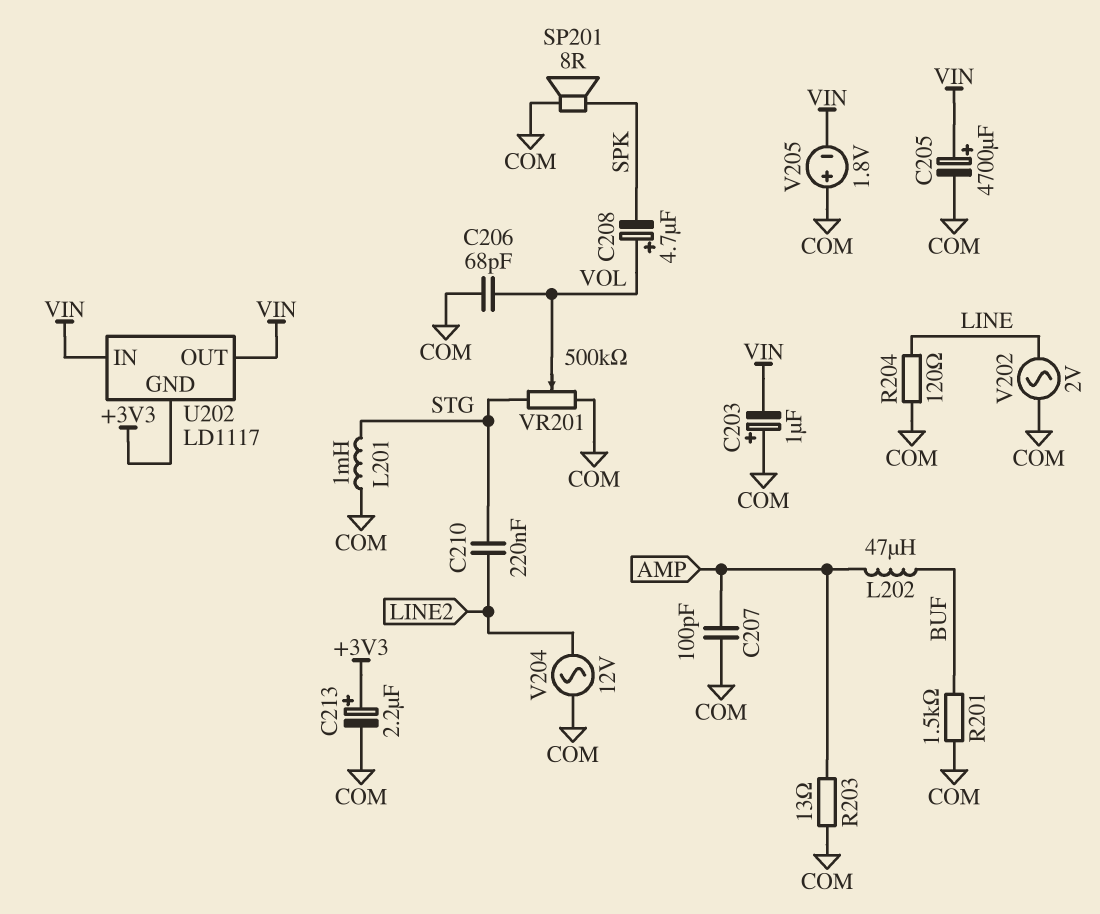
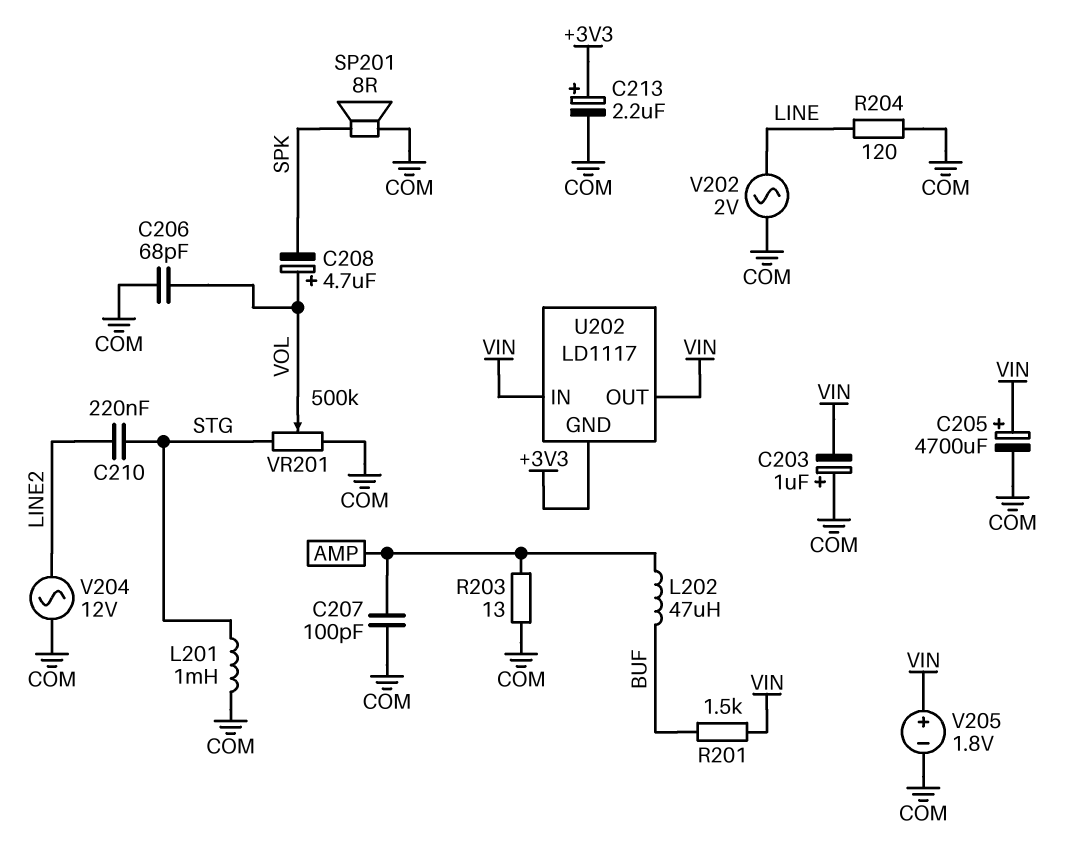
R201: 1.5k (BUF, COM) -> 1.5k (BUF, VIN)
V205: 1.8V (plus COM, minus VIN) -> 1.8V (plus VIN, minus COM)

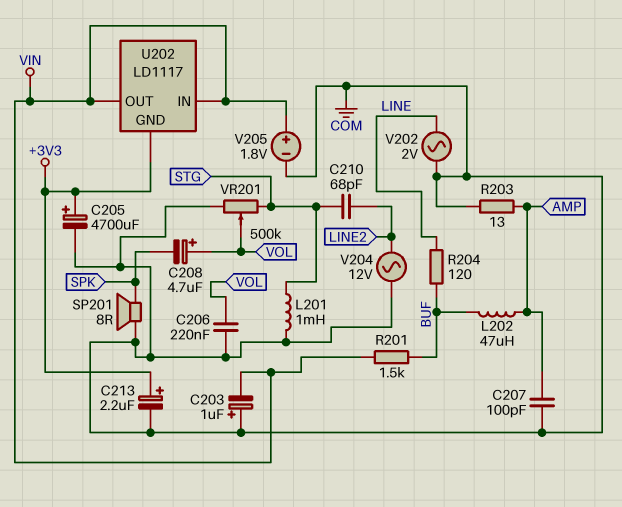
C205: 4700uF (plus VIN, minus COM) -> 4700uF (plus +3V3, minus COM)
C206: 68pF (COM, VOL) -> 220nF (COM, VOL)
C210: 220nF (LINE2, STG) -> 68pF (LINE2, STG)
R204: 120 (COM, LINE) -> 120 (BUF, LINE)

